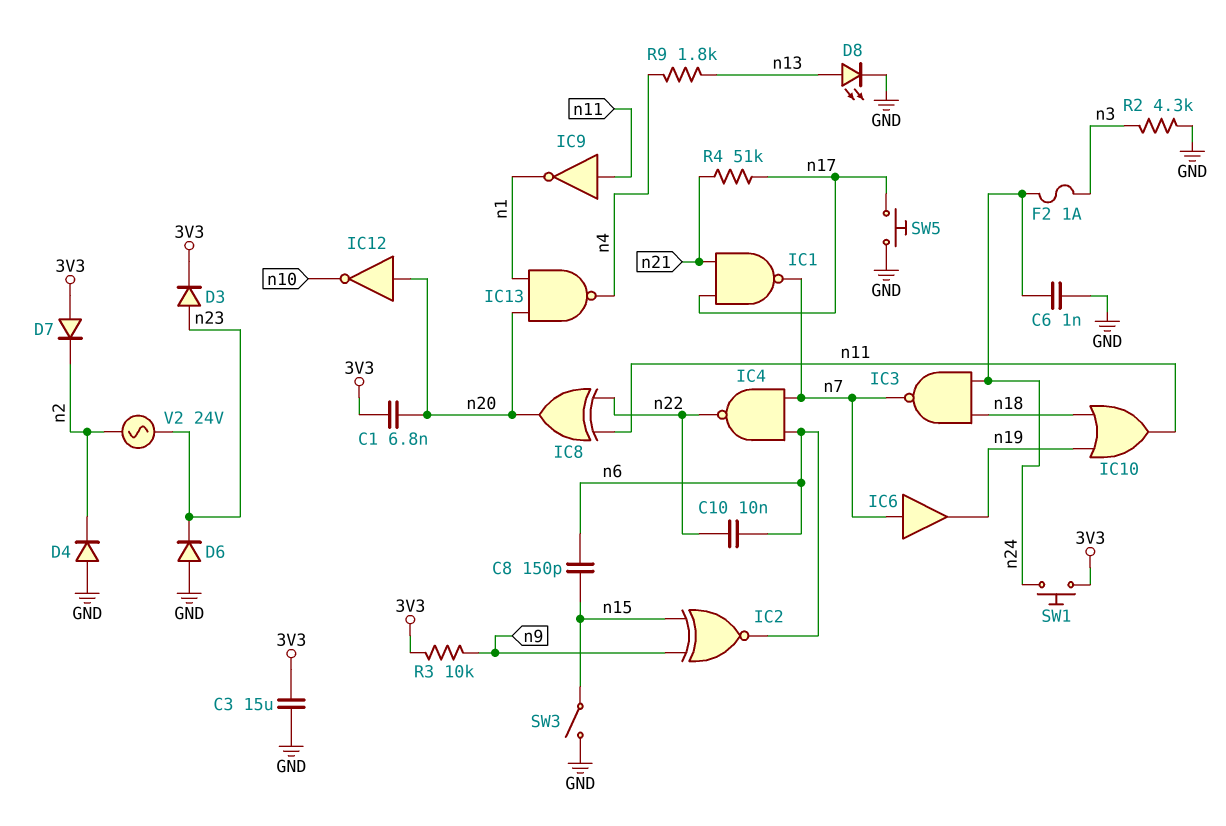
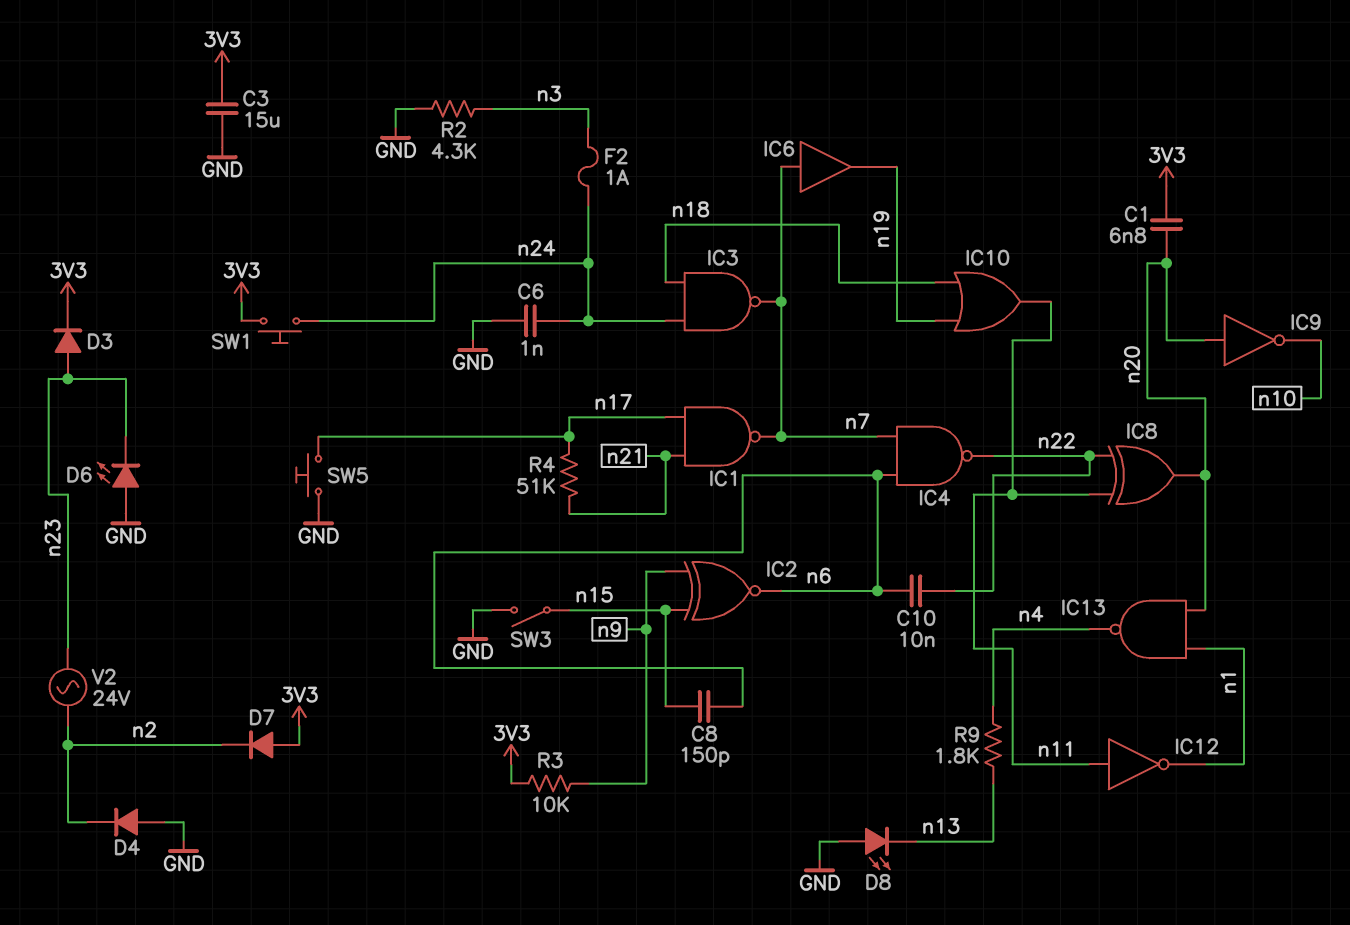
D6: diode (A GND, K n23) -> LED (A GND, K n23)
D8: LED (A n13, K GND) -> LED (A GND, K n13)
IC9: NOT (in n11, out n1) -> NOT (in n20, out n10)
IC12: NOT (in n20, out n10) -> NOT (in n11, out n1)

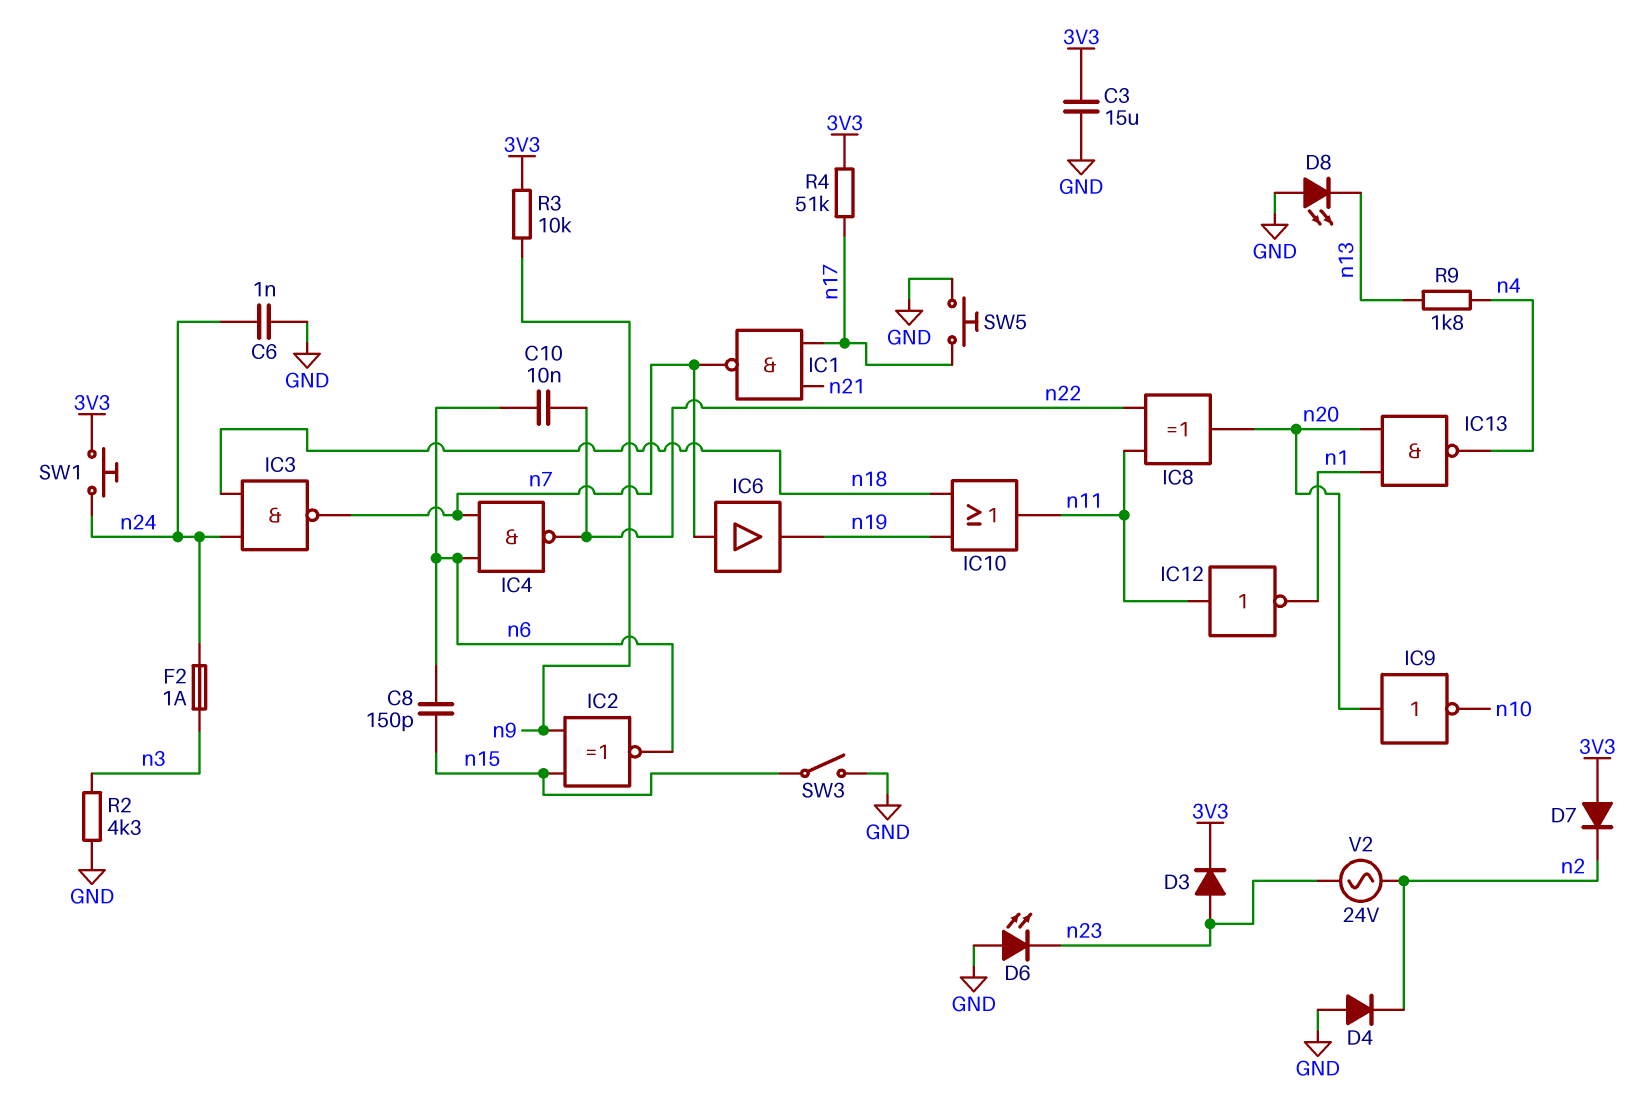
C1: 6.8nF (3V3, n20) -> none
R4: 51k (n17, n21) -> 51k (3V3, n17)

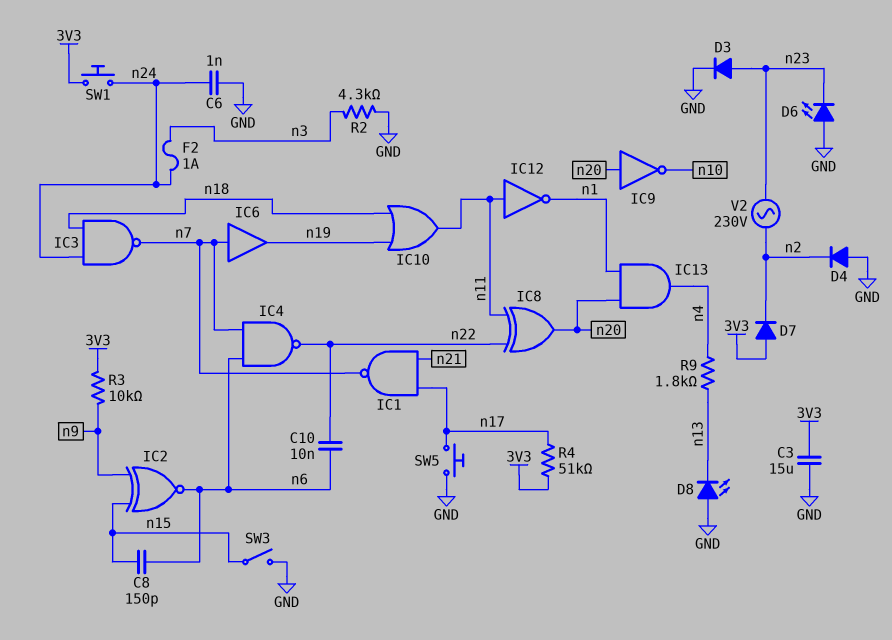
D3: diode (A n23, K 3V3) -> diode (A n23, K GND)
IC13: NAND (in n1, in n20, out n4) -> AND (in n1, in n20, out n4)
V2: AC 24V (n2, n23) -> AC 230V (n2, n23)

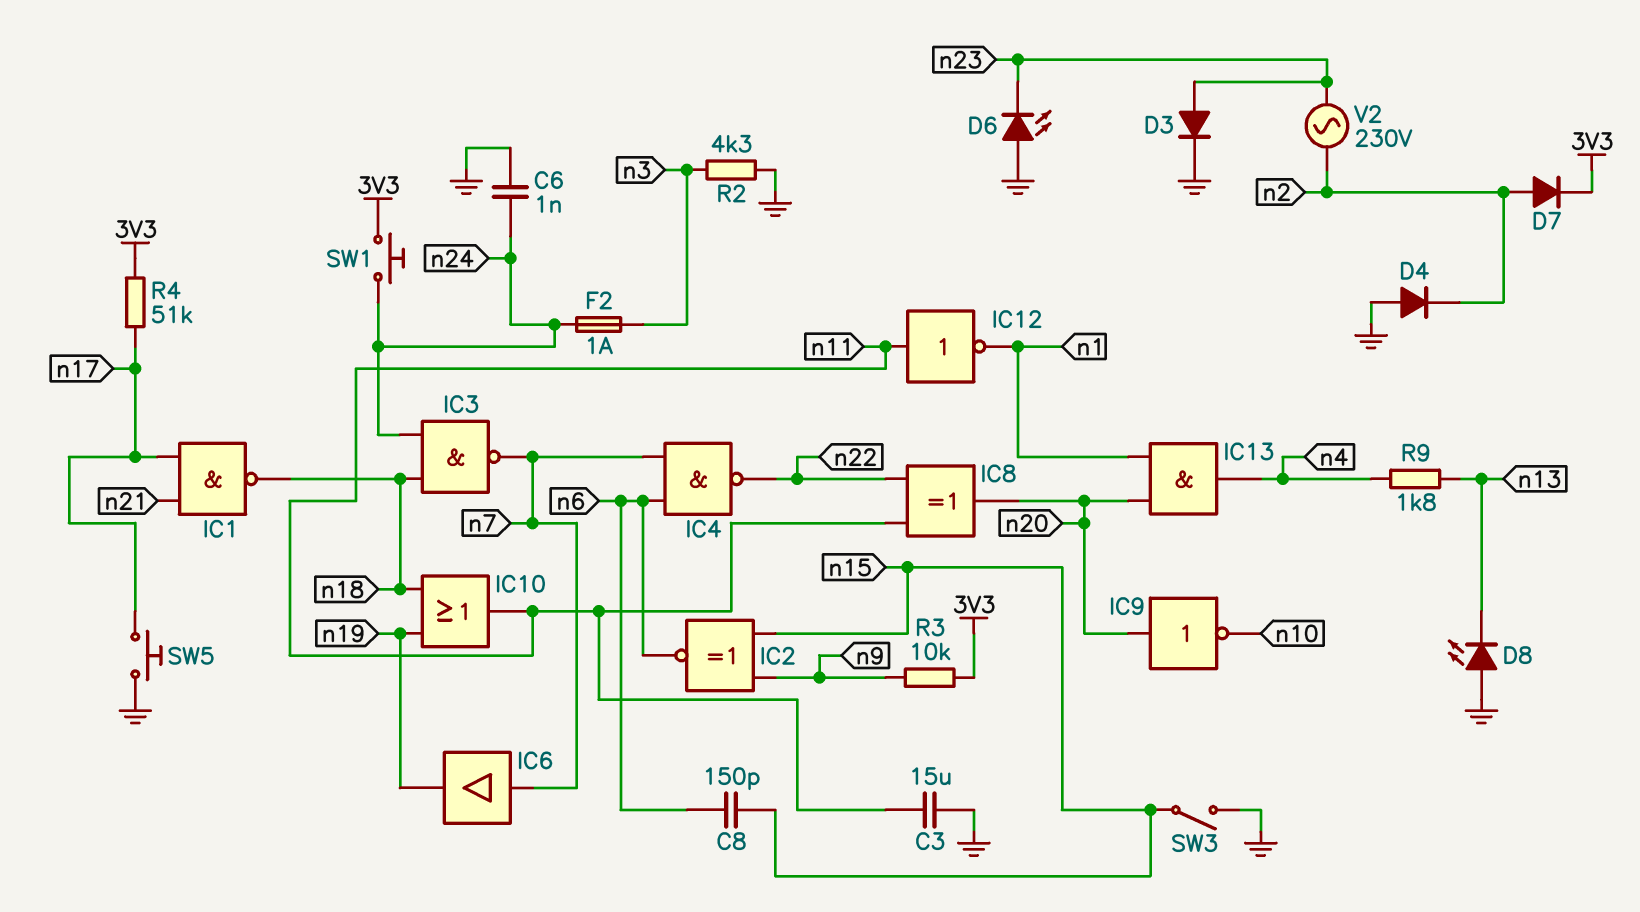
C3: 15uF (3V3, GND) -> 15uF (GND, n11)
C10: 10nF (n6, n22) -> none
D7: diode (A 3V3, K n2) -> diode (A n2, K 3V3)
IC1: NAND (in n17, in n21, out n7) -> NAND (in n17, in n21, out n18)

